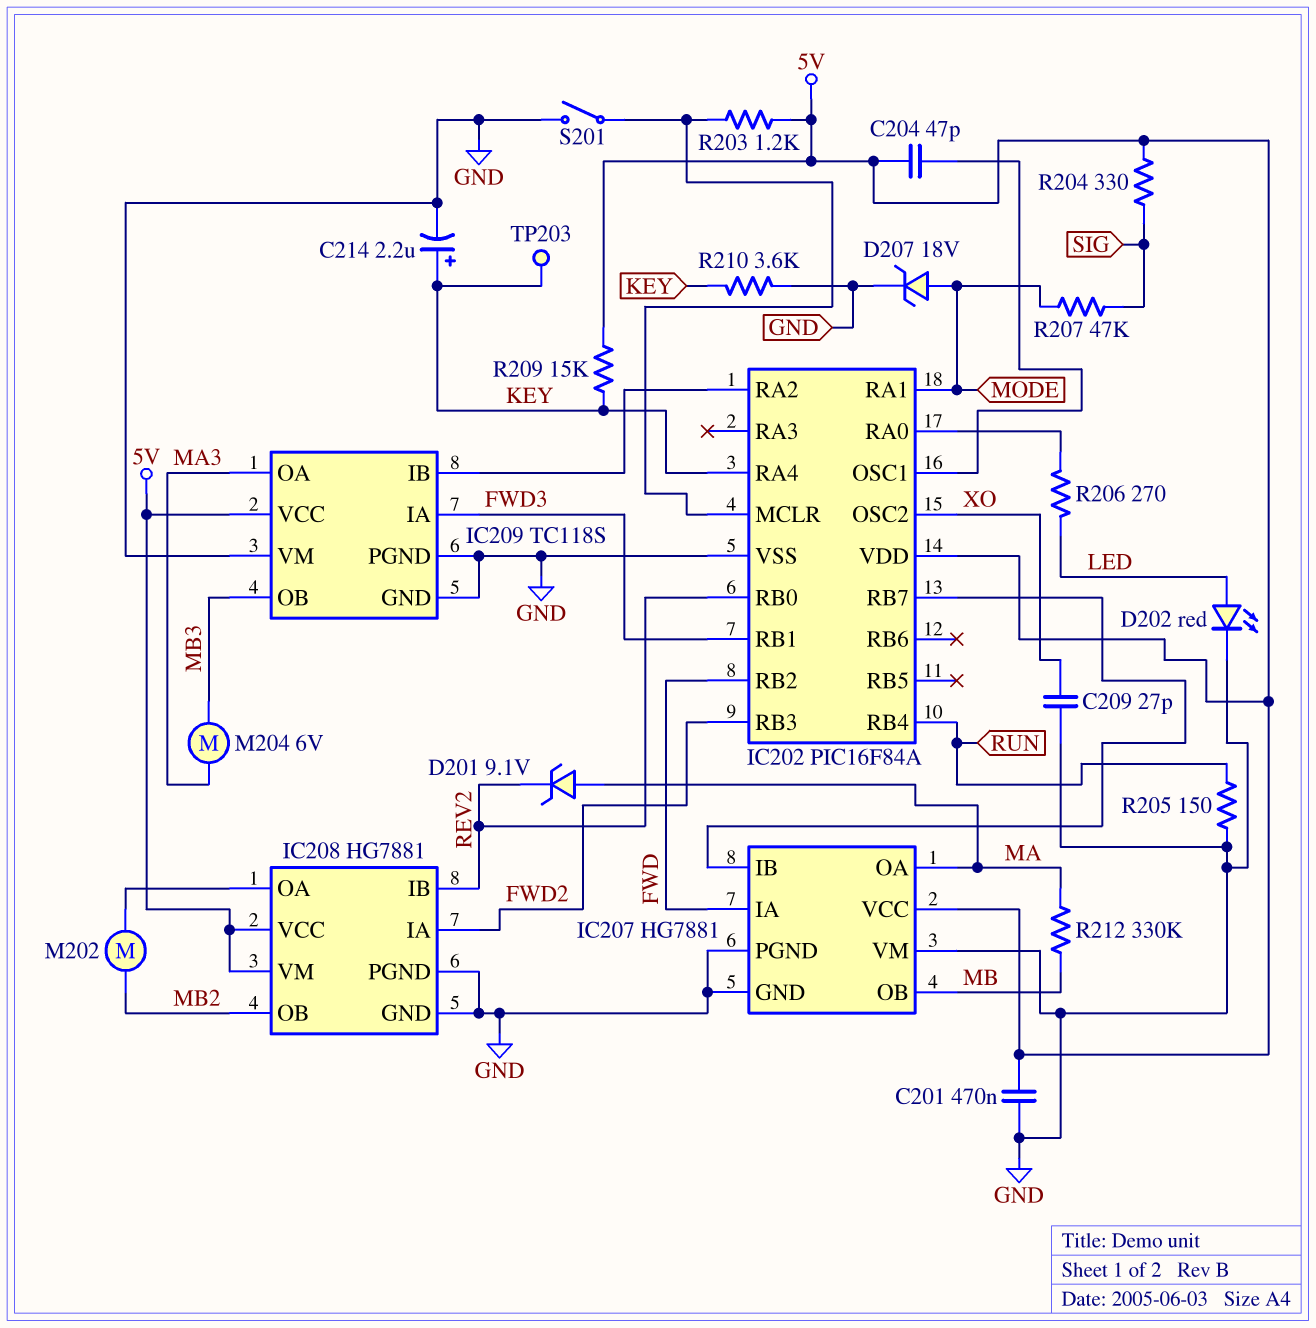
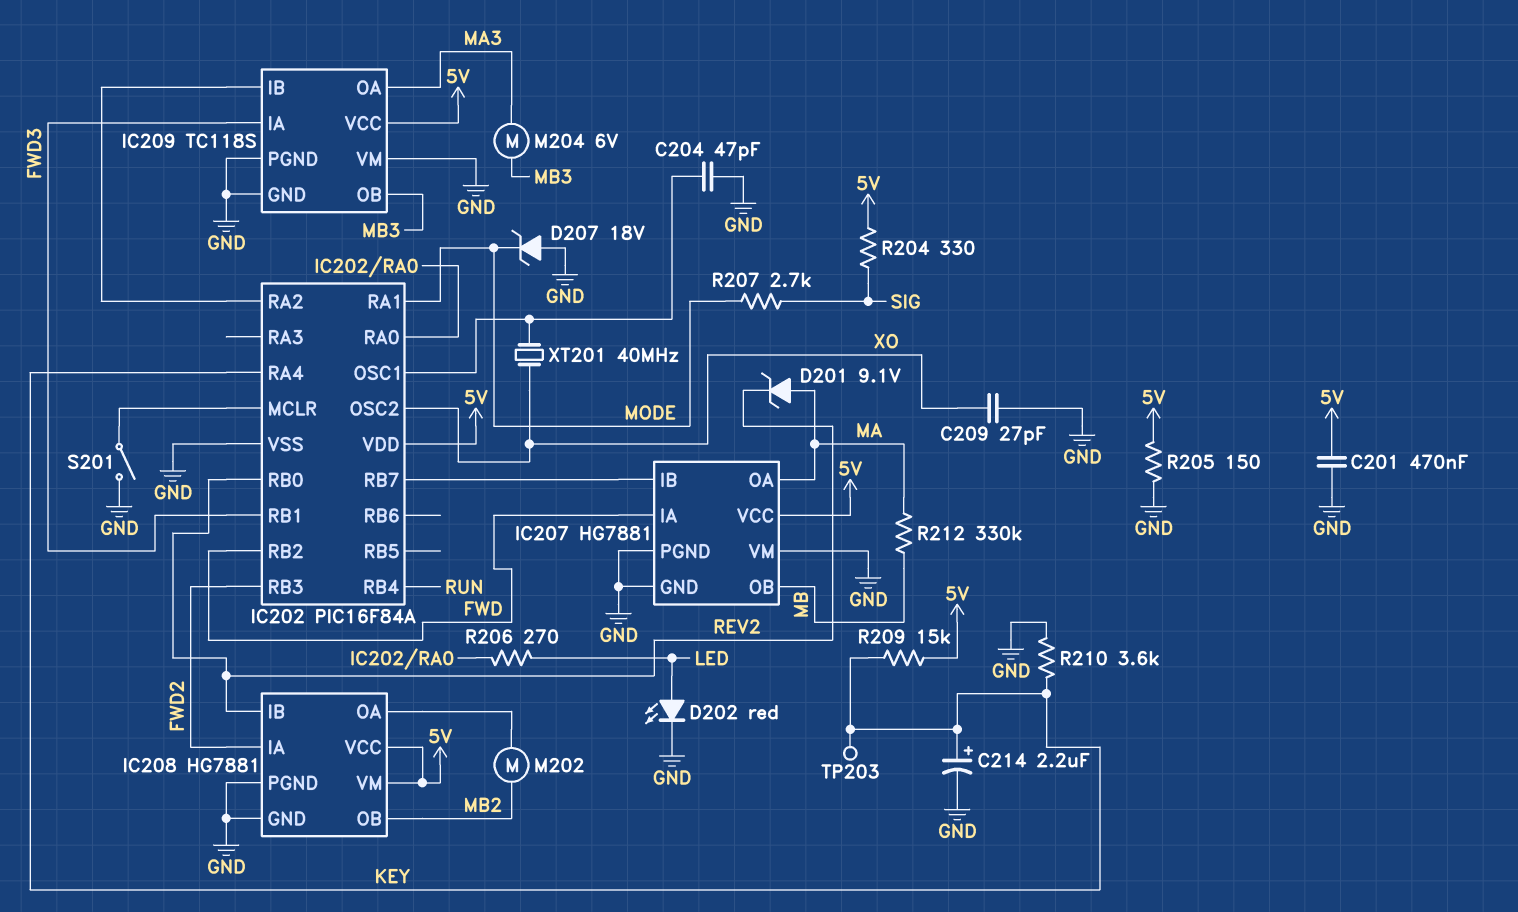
C204: 47pF (5V, IC202/OSC1) -> 47pF (GND, IC202/OSC1)
D207: zener 18V (A MODE, K GND) -> zener 18V (A GND, K MODE)
R203: 1.2k (5V, IC202/MCLR) -> none
R205: 150 (GND, RUN) -> 150 (5V, GND)
R207: 47k (MODE, SIG) -> 2.7k (MODE, SIG)
XT201: none -> 40MHz (IC202/OSC1, XO)

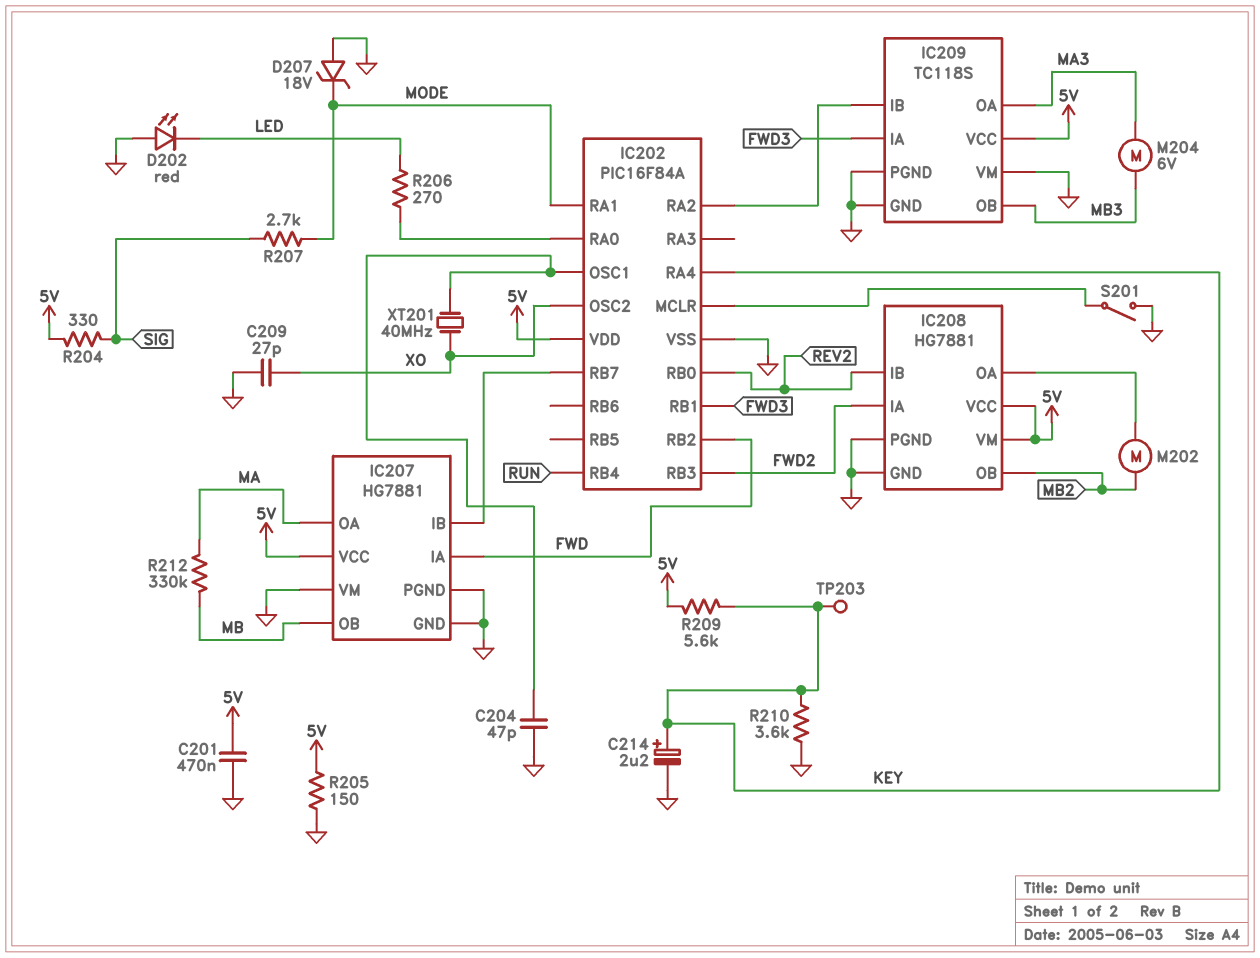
D201: zener 9.1V (A MA, K REV2) -> none
D202: LED red (A LED, K GND) -> LED red (A GND, K LED)
R209: 15k (5V, KEY) -> 5.6k (5V, KEY)

